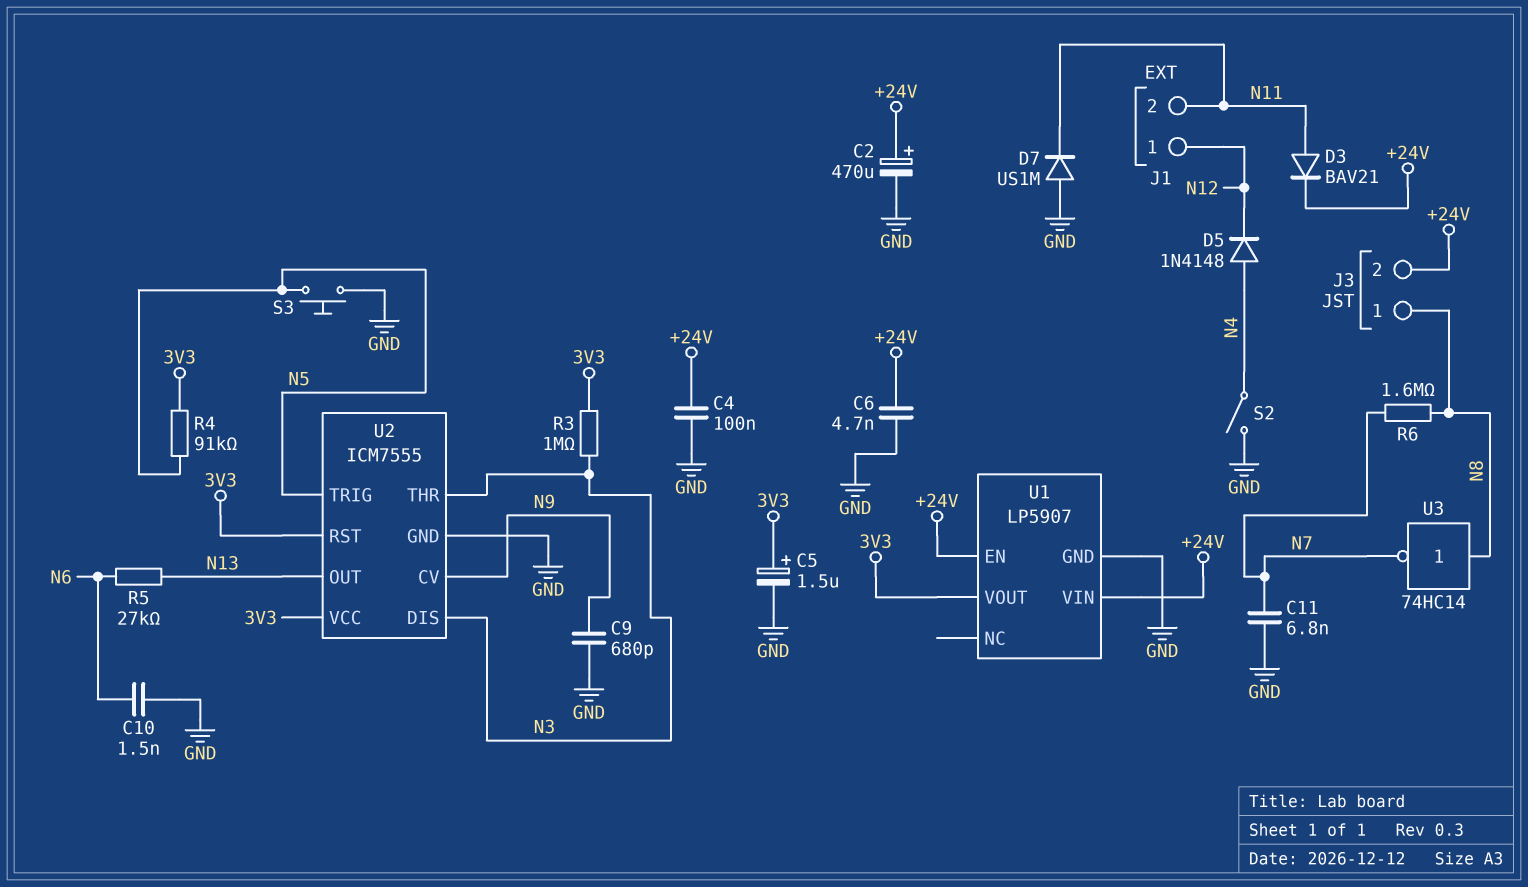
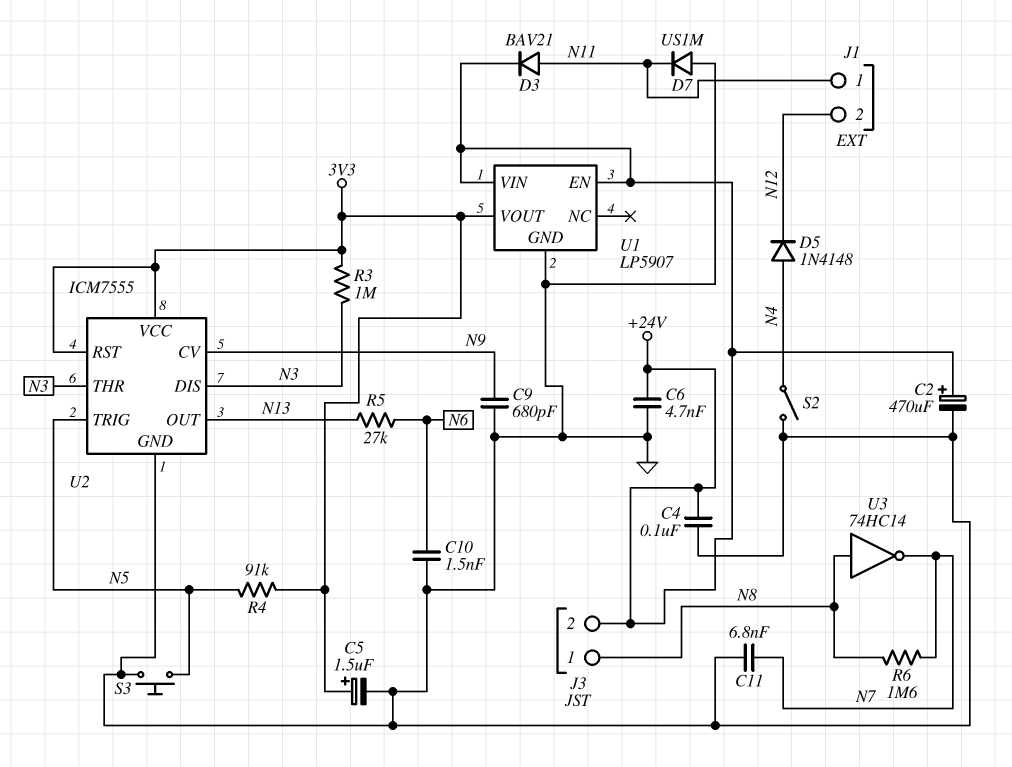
J1 pin 1: N12 -> N11
J1 pin 2: N11 -> N12

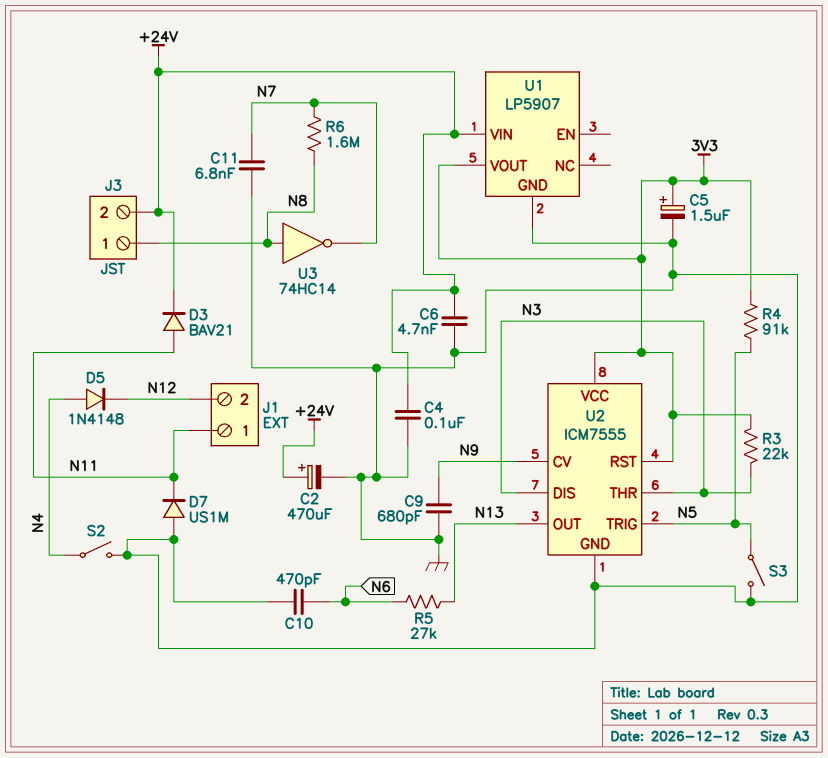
C10: 1.5nF (GND, N6) -> 470pF (GND, N6)
R3: 1M (3V3, N3) -> 22k (3V3, N3)
S3: button (GND, N5) -> switch (GND, N5)
U1 pin EN: +24V -> none

